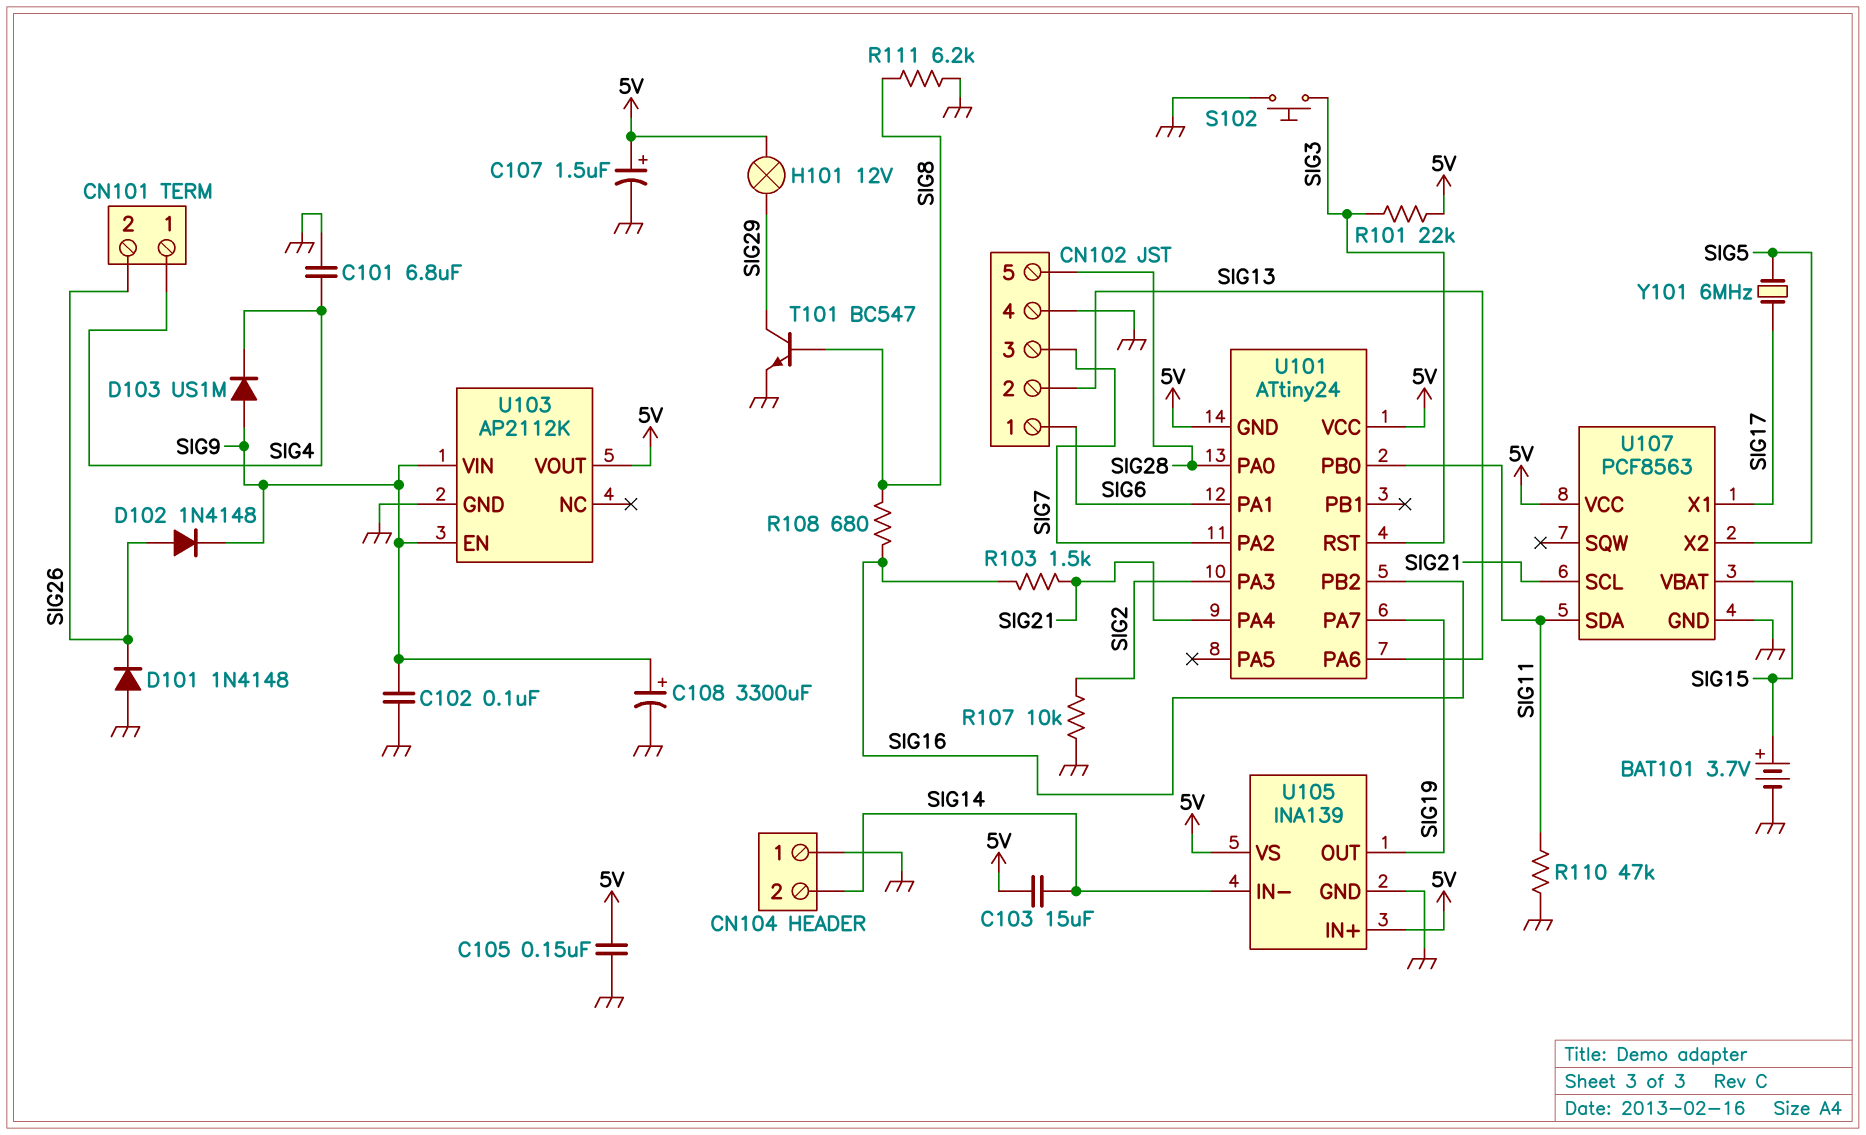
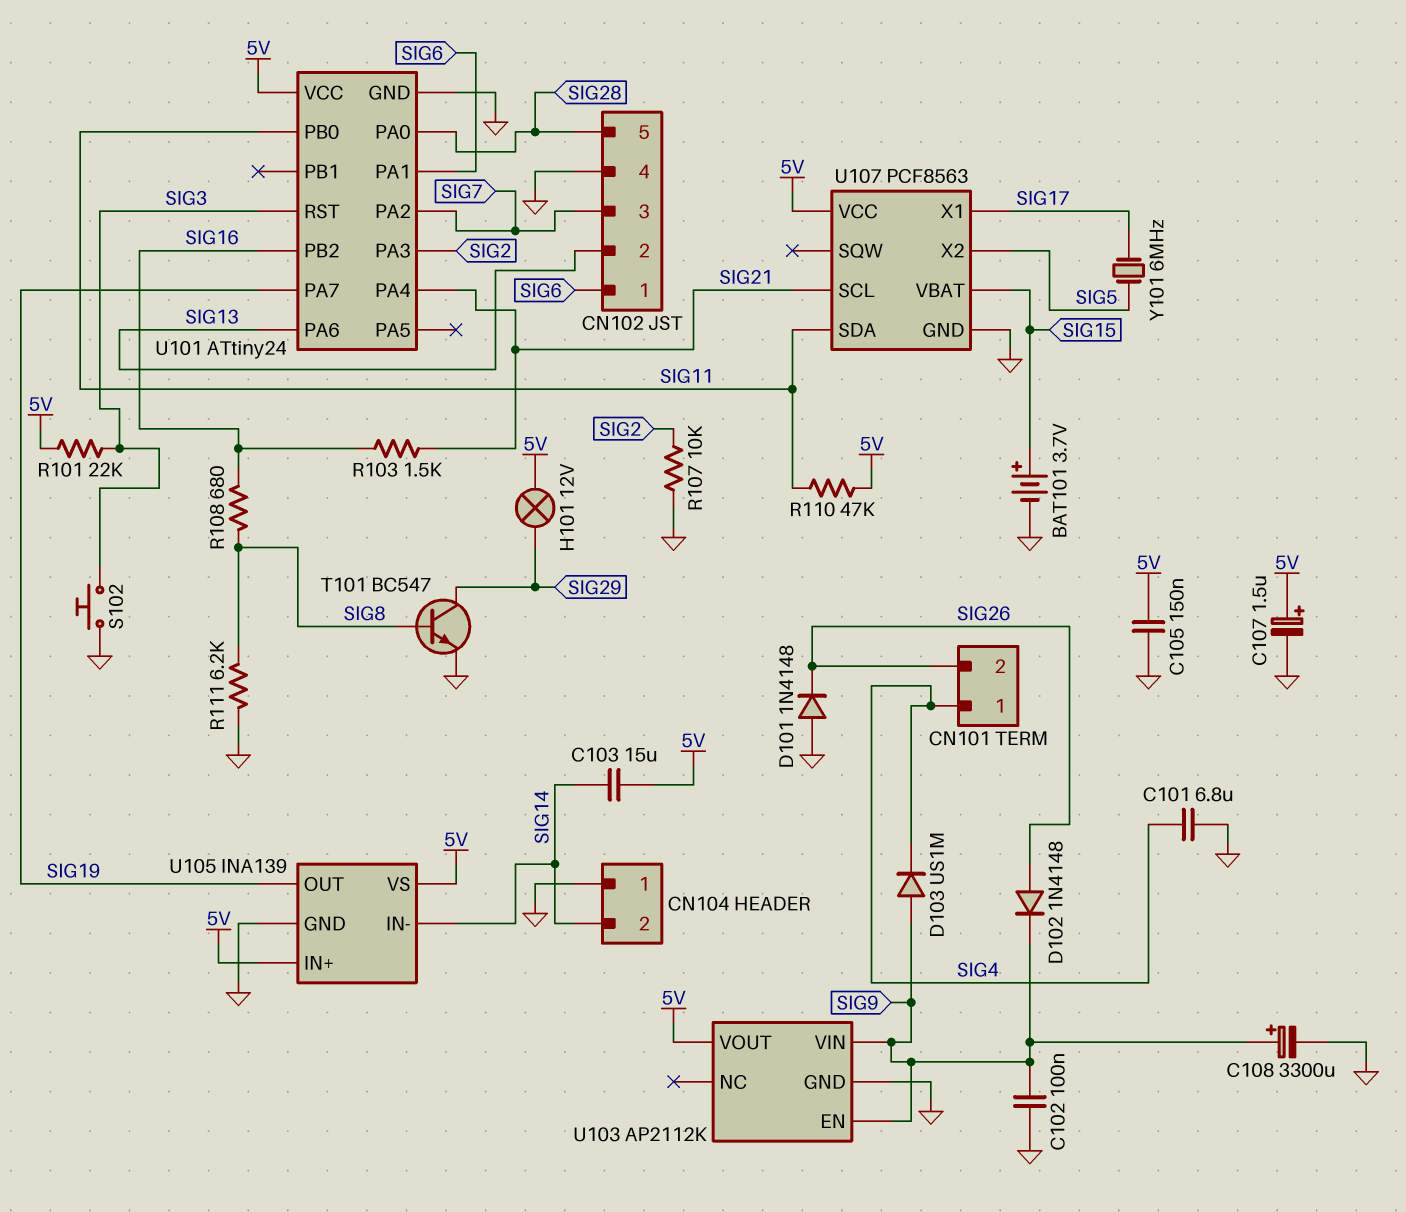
R110: 47k (GND, SIG11) -> 47k (5V, SIG11)
U101 pin GND: 5V -> GND

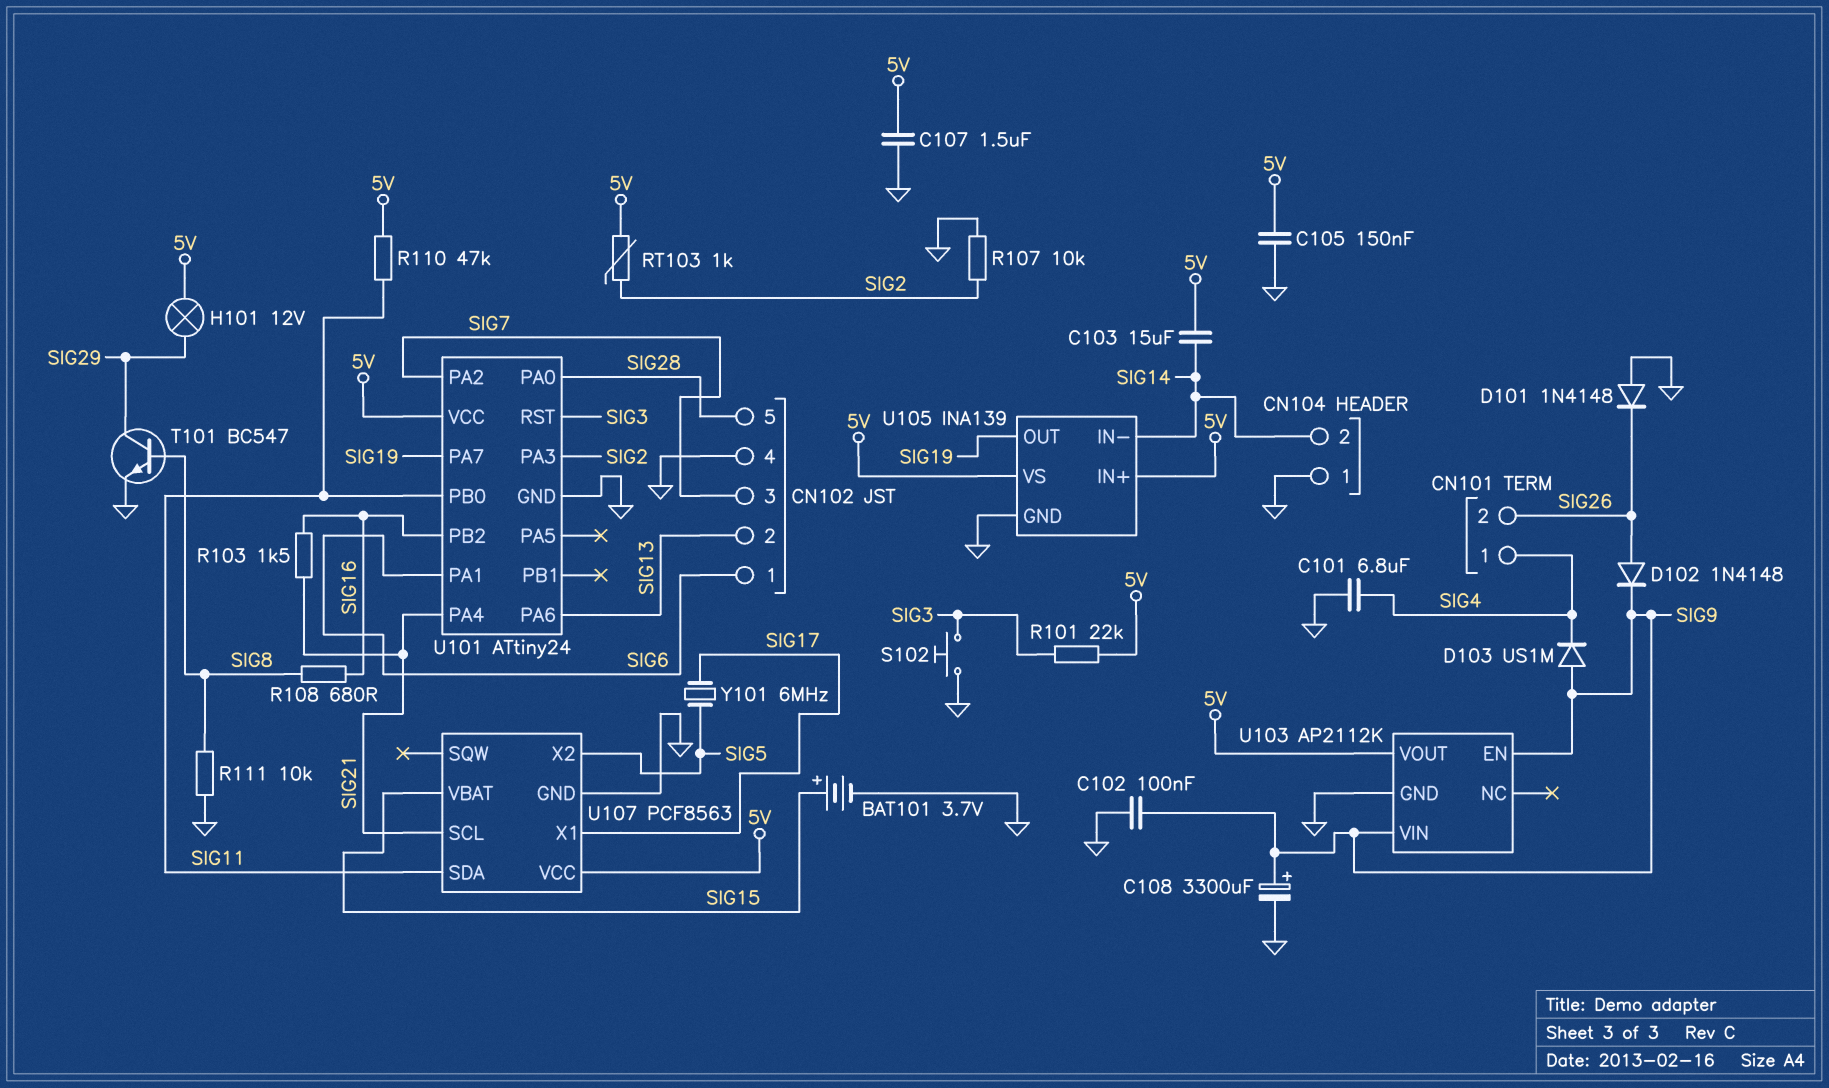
C107: 1.5uF (plus 5V, minus GND) -> 1.5uF (5V, GND)
R111: 6.2k (GND, SIG8) -> 10k (GND, SIG8)
RT103: none -> 1k (5V, SIG2)

